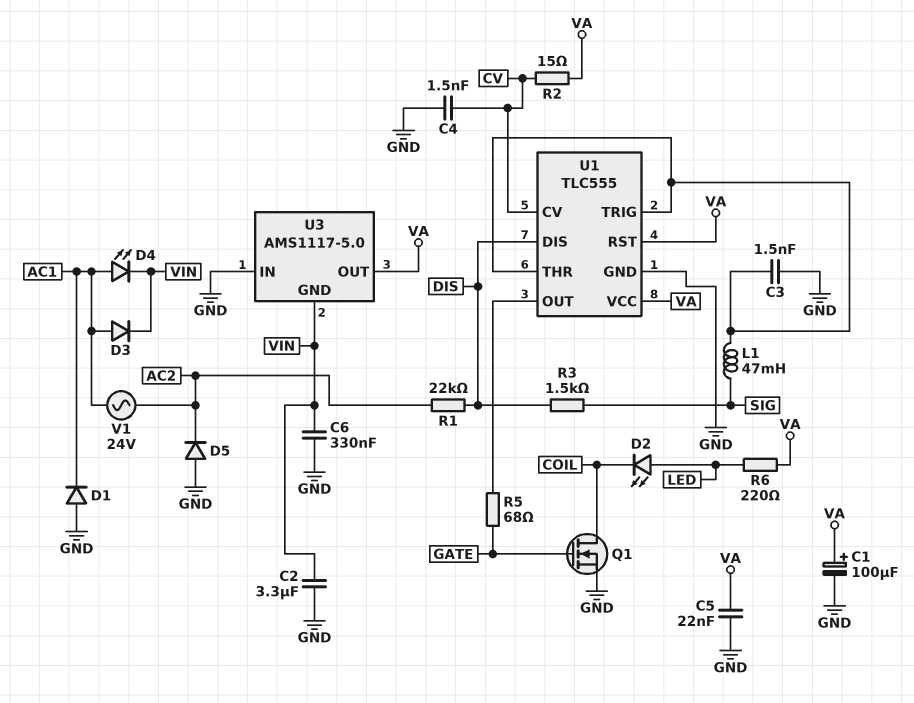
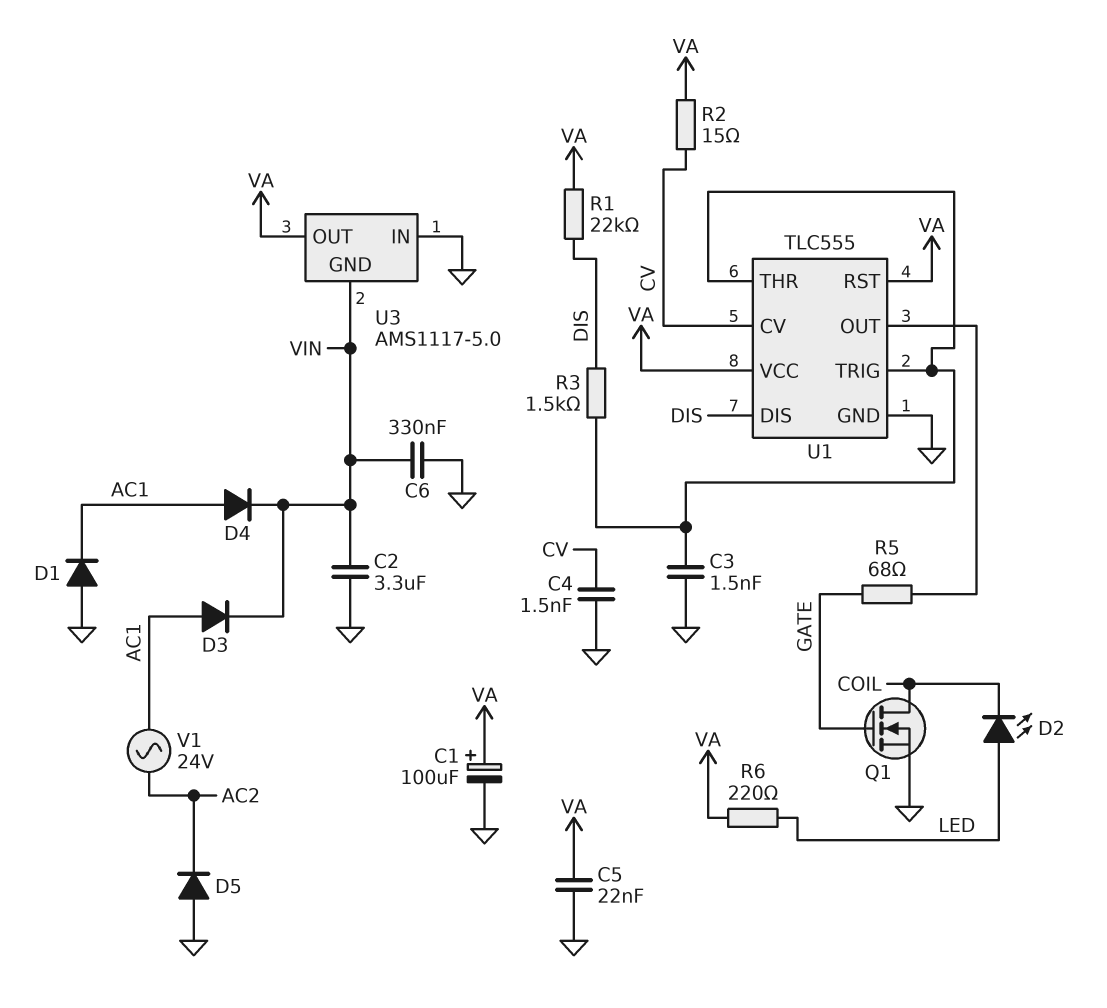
D4: LED (A AC1, K VIN) -> diode (A AC1, K VIN)
L1: 47mH (SIG, U1/THR) -> none
R1: 22k (AC2, DIS) -> 22k (DIS, VA)
R3: 1.5k (DIS, SIG) -> 1.5k (DIS, U1/THR)

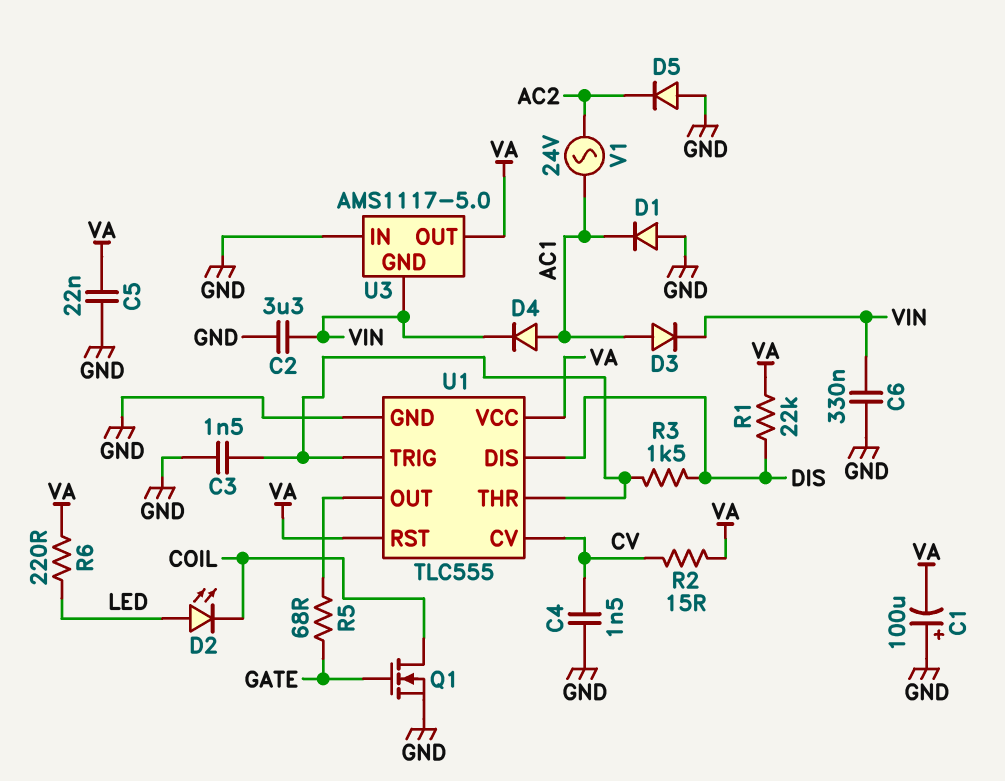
C1: 100uF (plus VA, minus GND) -> 100uF (plus GND, minus VA)

